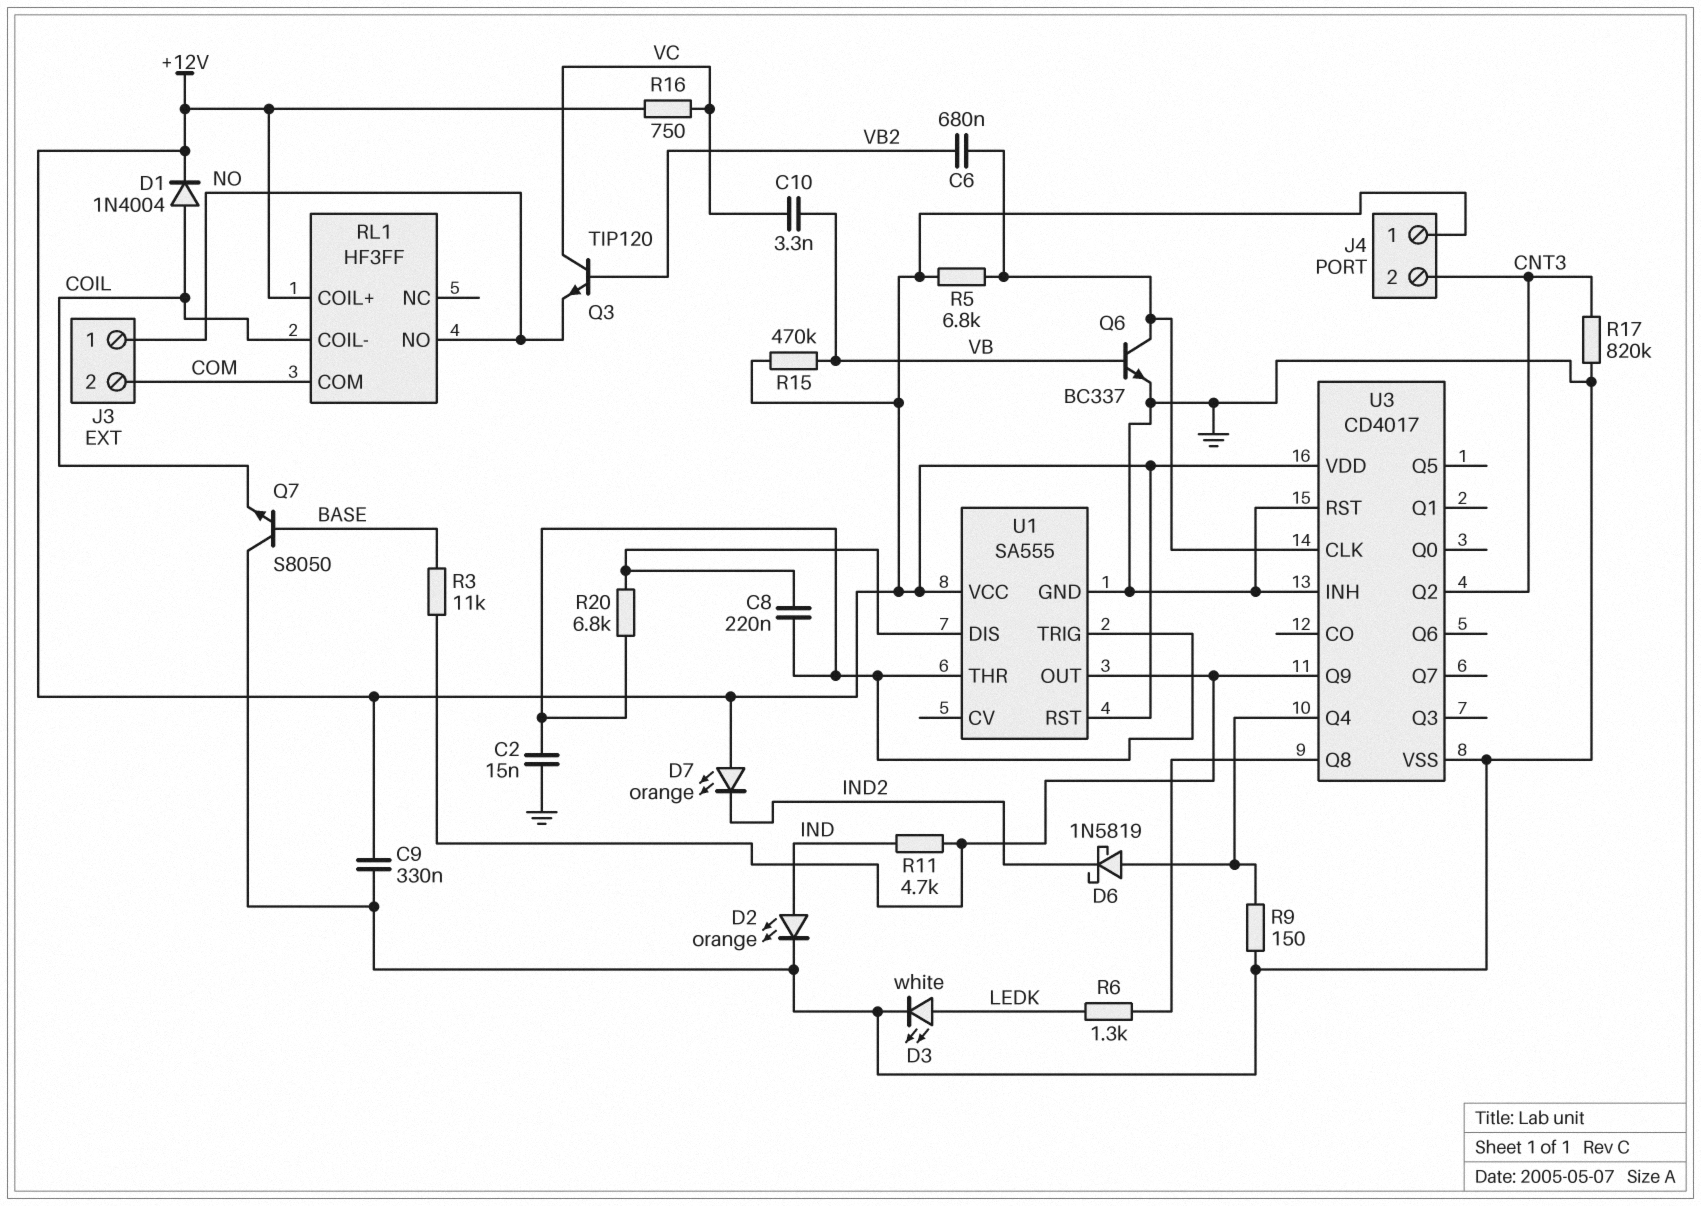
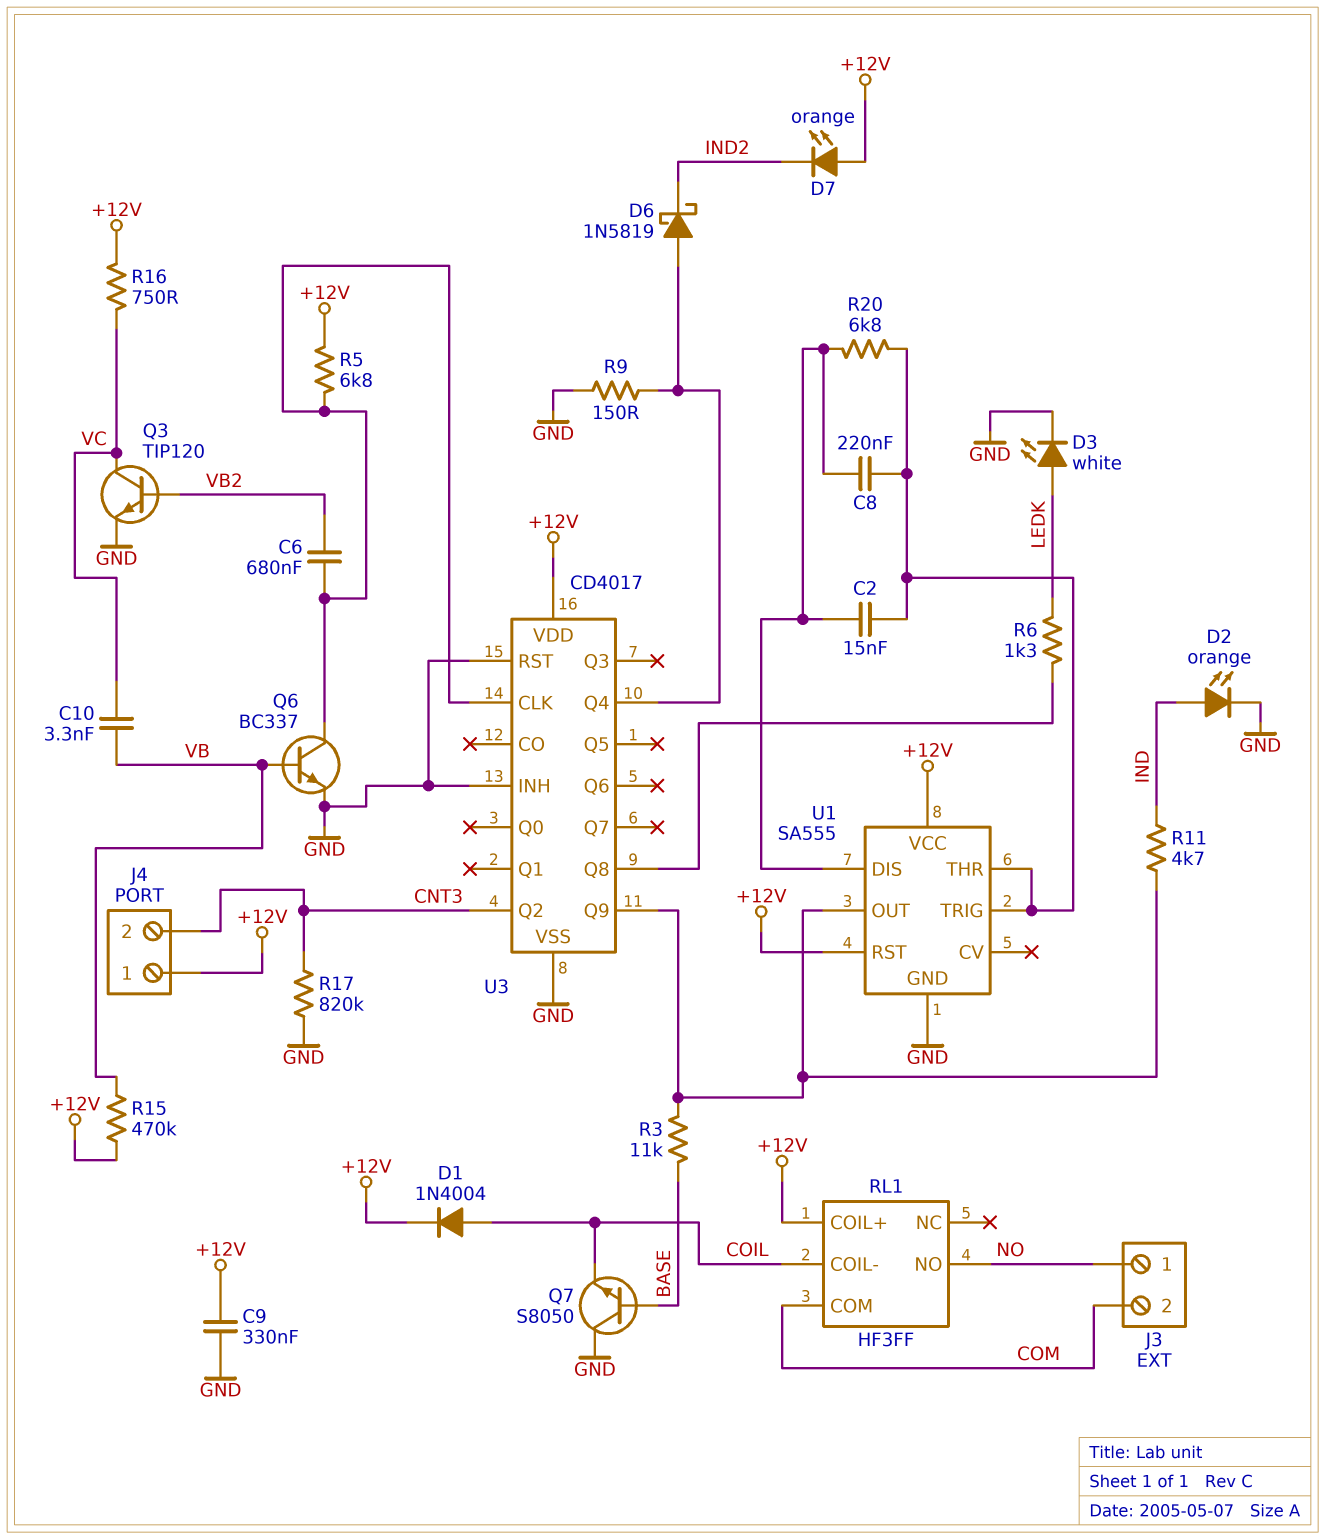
C2: 15nF (GND, U1/THR) -> 15nF (U1/DIS, U1/THR)
Q3: NPN TIP120 (B VB2, C VC, E NO) -> NPN TIP120 (B VB2, C VC, E GND)

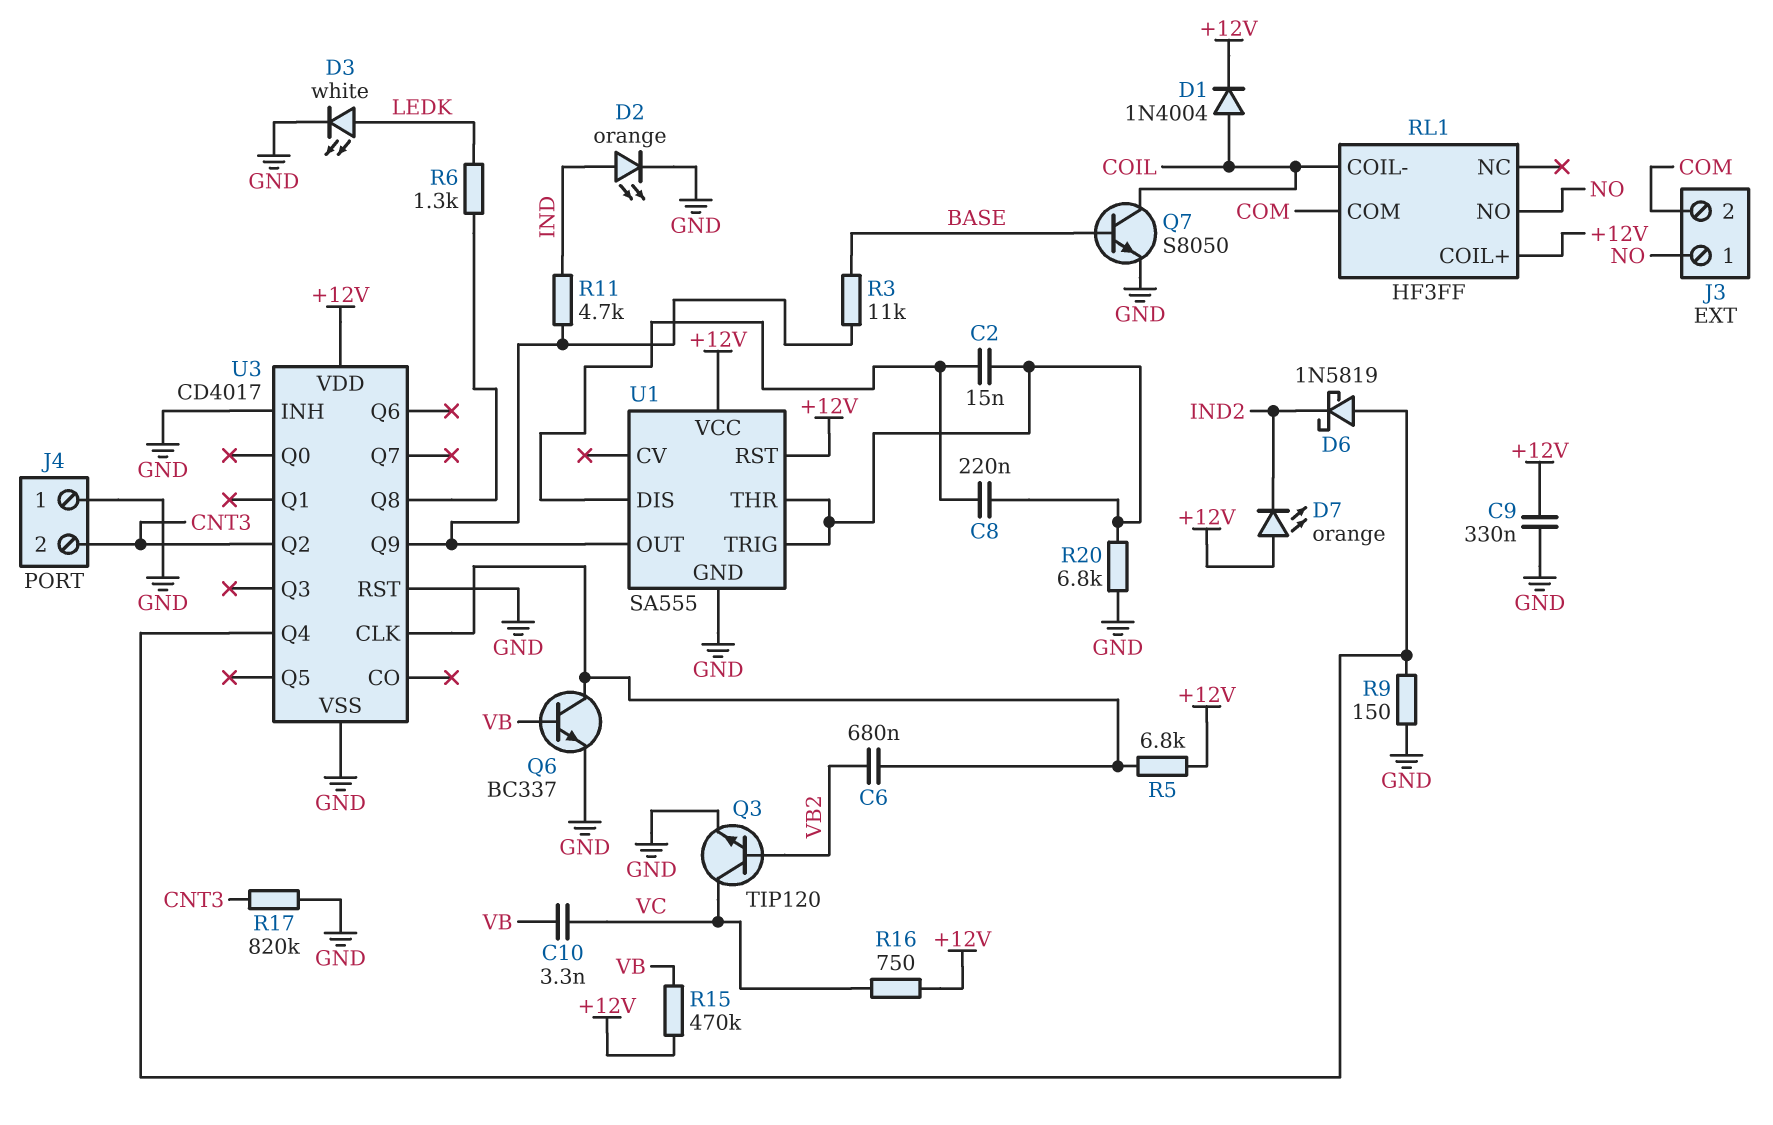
J4 pin 1: +12V -> GND
Q7: NPN S8050 (B BASE, C GND, E COIL) -> NPN S8050 (B BASE, C COIL, E GND)
R20: 6.8k (U1/DIS, U1/THR) -> 6.8k (GND, U1/THR)

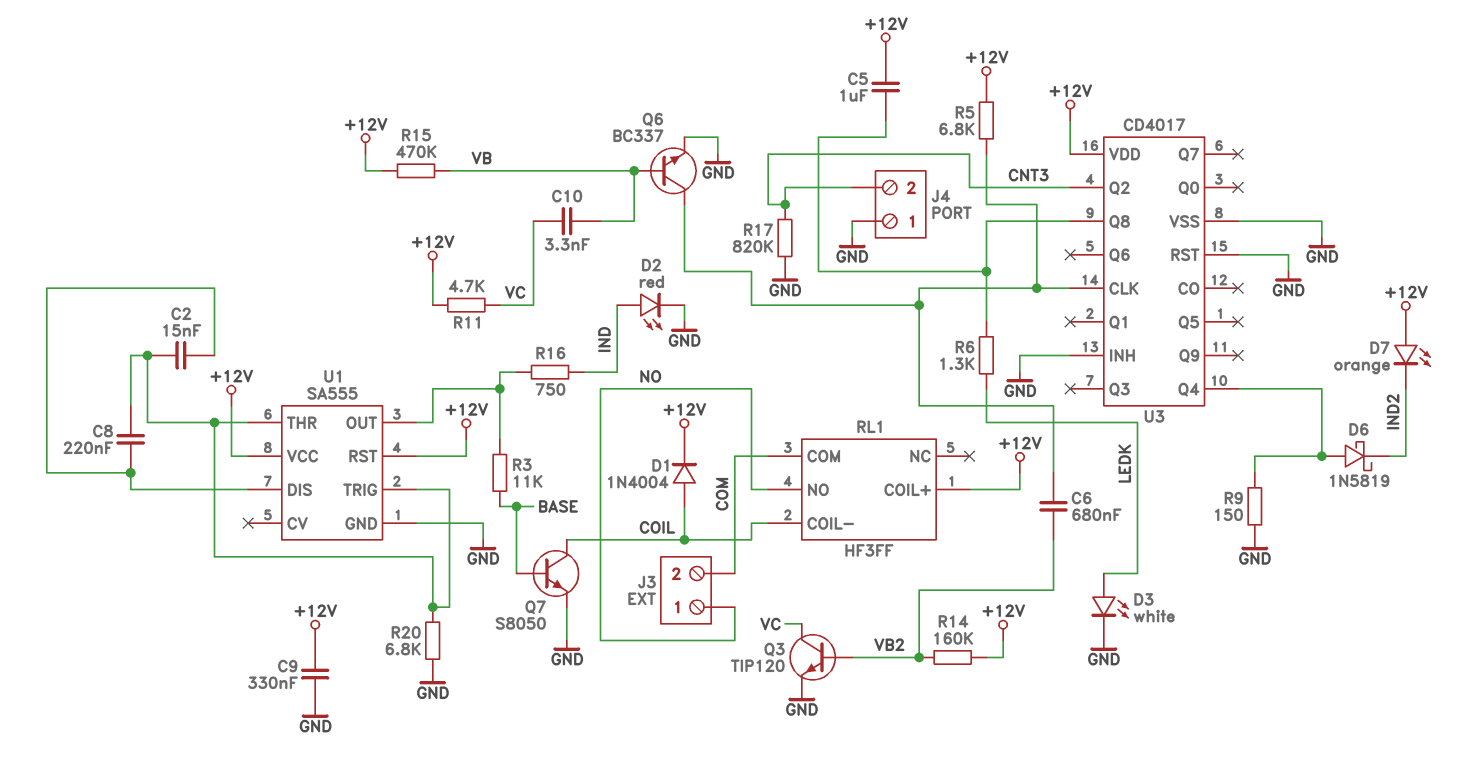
C5: none -> 1uF (+12V, U3/Q8)
D2: LED orange (A IND, K GND) -> LED red (A IND, K GND)
R11: 4.7k (IND, U1/OUT) -> 4.7k (+12V, VC)
R14: none -> 160k (+12V, VB2)
R16: 750 (+12V, VC) -> 750 (IND, U1/OUT)
U3 pin Q9: U1/OUT -> none

